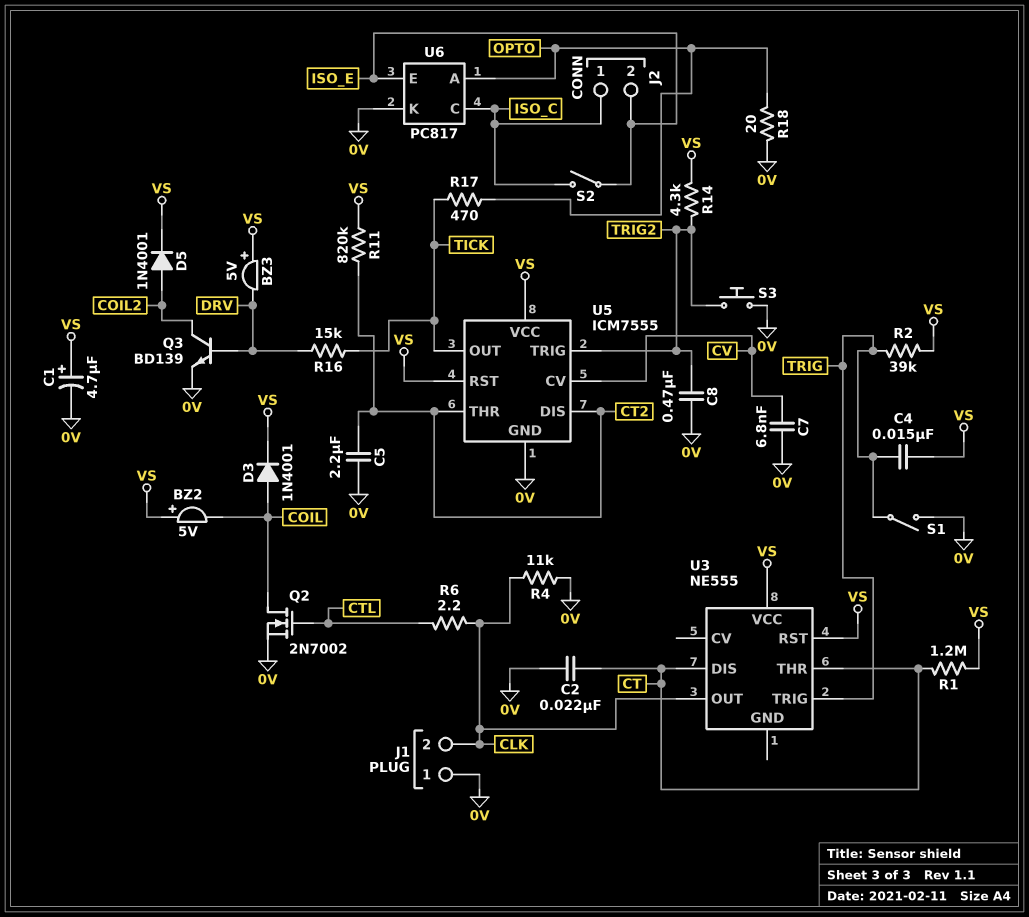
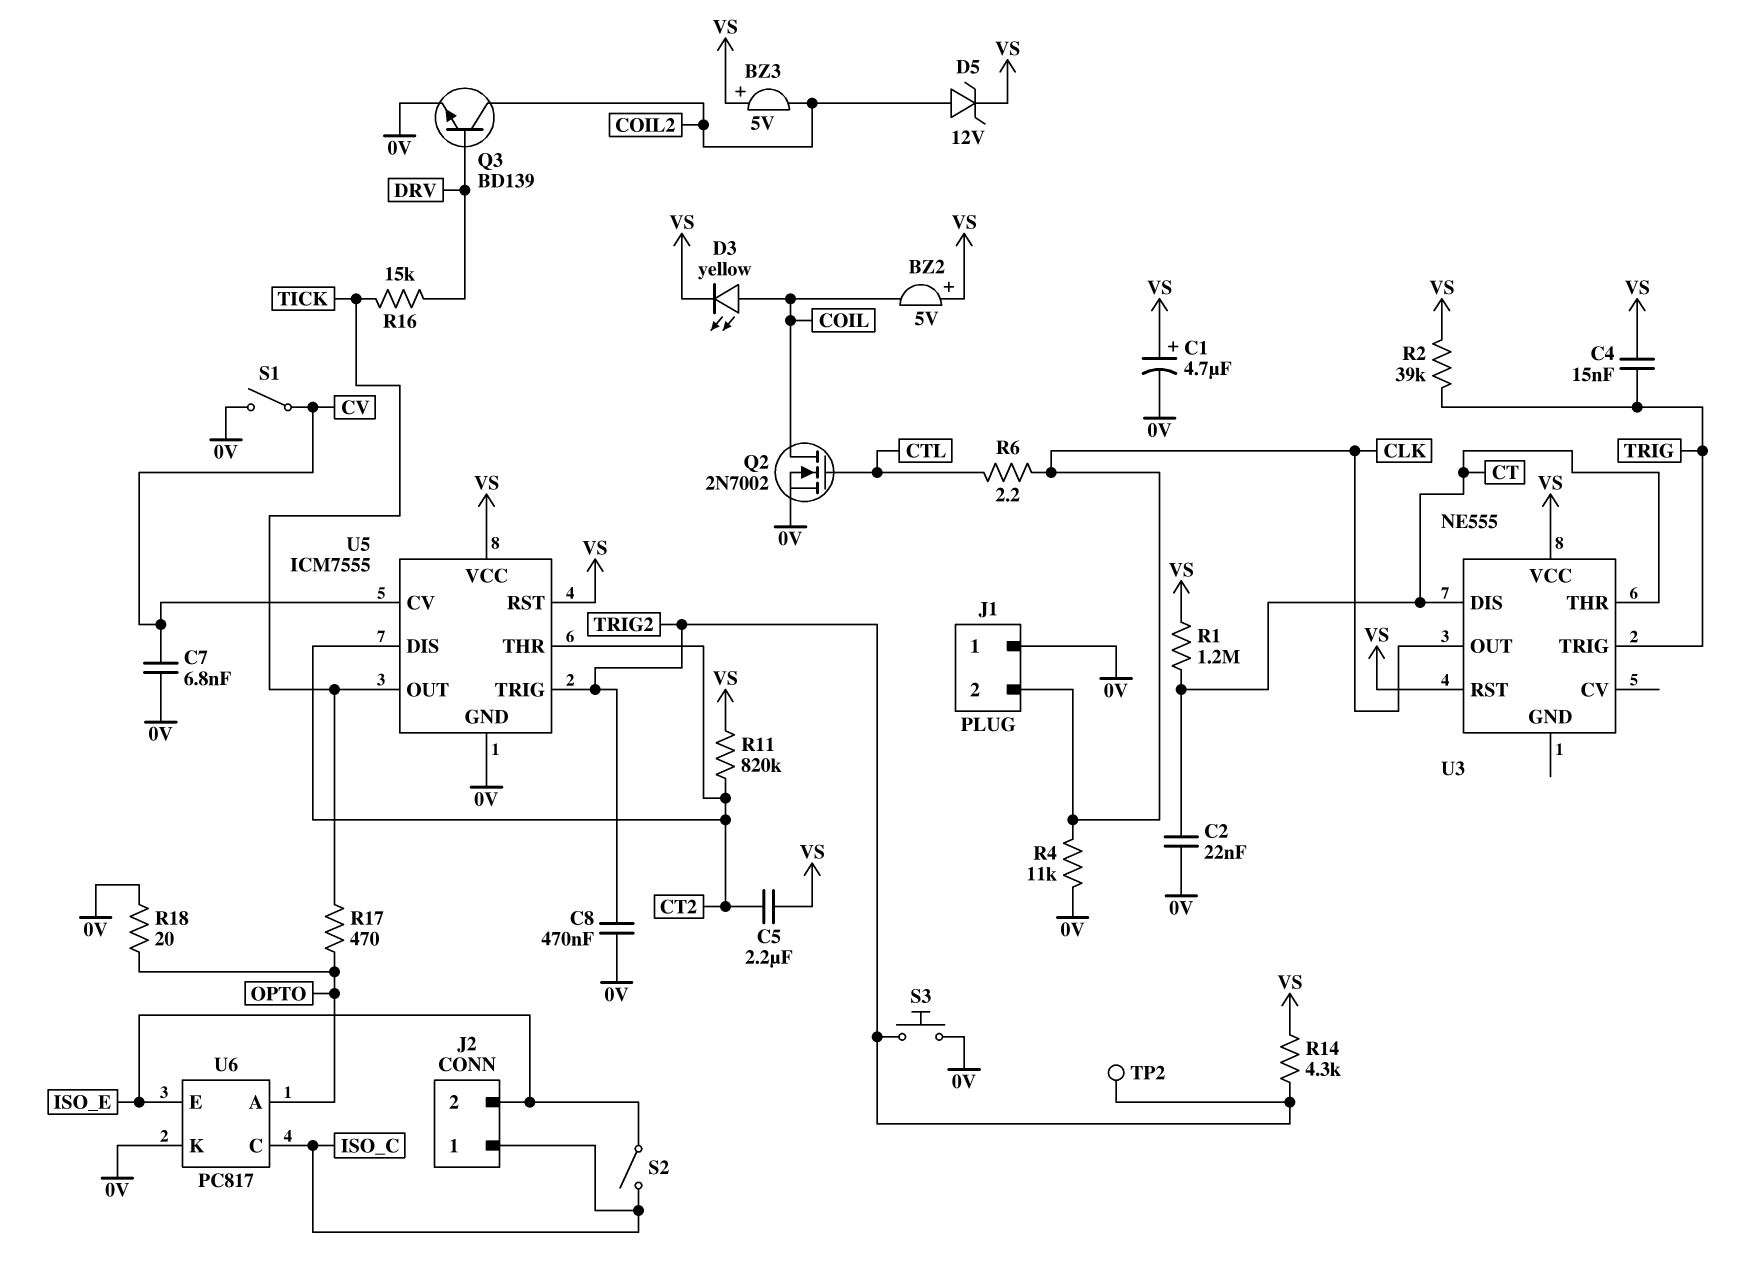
BZ3: buzzer 5V (plus VS, minus DRV) -> buzzer 5V (plus VS, minus COIL2)
C5: 2.2uF (0V, CT2) -> 2.2uF (CT2, VS)
D3: diode 1N4001 (A COIL, K VS) -> LED yellow (A COIL, K VS)
D5: diode 1N4001 (A COIL2, K VS) -> zener 12V (A COIL2, K VS)
S1: switch (0V, TRIG) -> switch (0V, CV)
TP2: none -> test point (TRIG2)

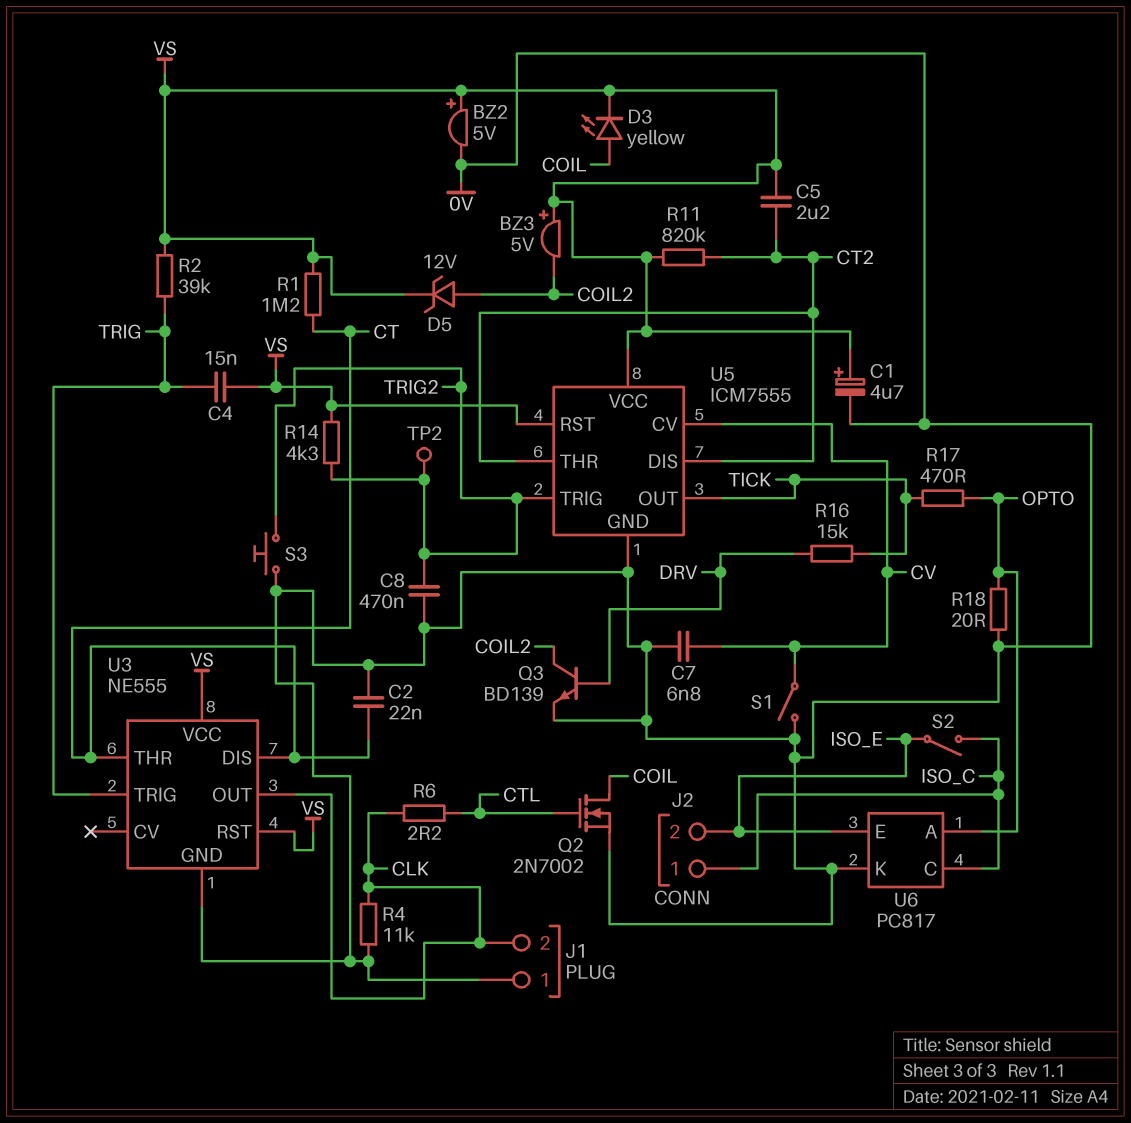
BZ2: buzzer 5V (plus VS, minus COIL) -> buzzer 5V (plus VS, minus 0V)
U3 pin GND: none -> 0V

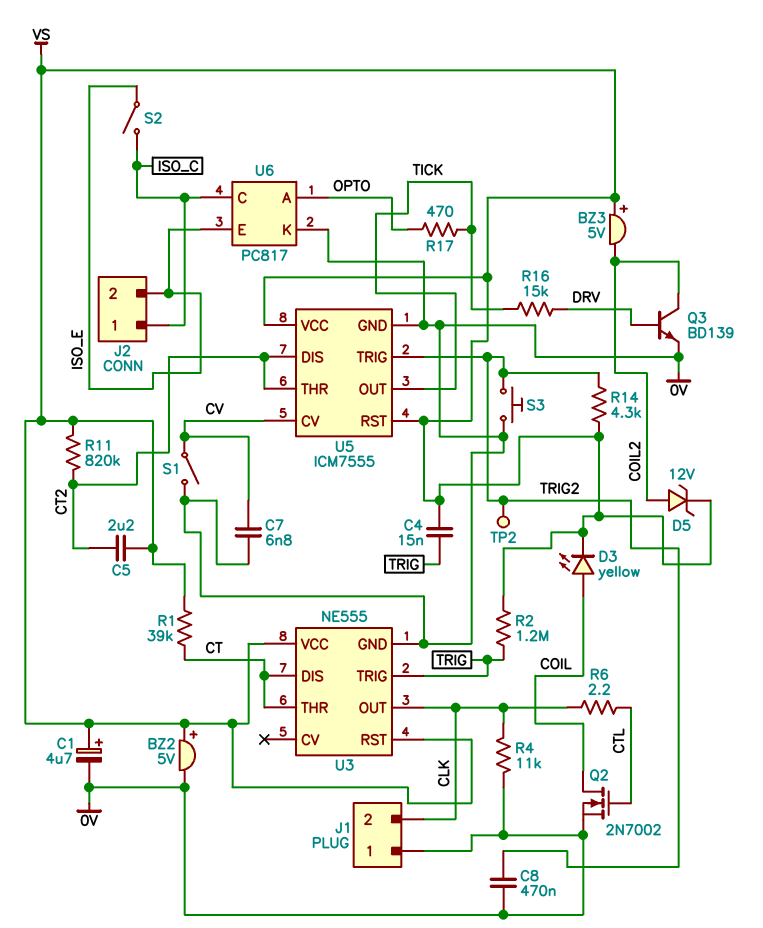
C2: 22nF (0V, CT) -> none
R1: 1.2M (CT, VS) -> 39k (CT, VS)
R2: 39k (TRIG, VS) -> 1.2M (TRIG, VS)
R18: 20 (0V, OPTO) -> none

